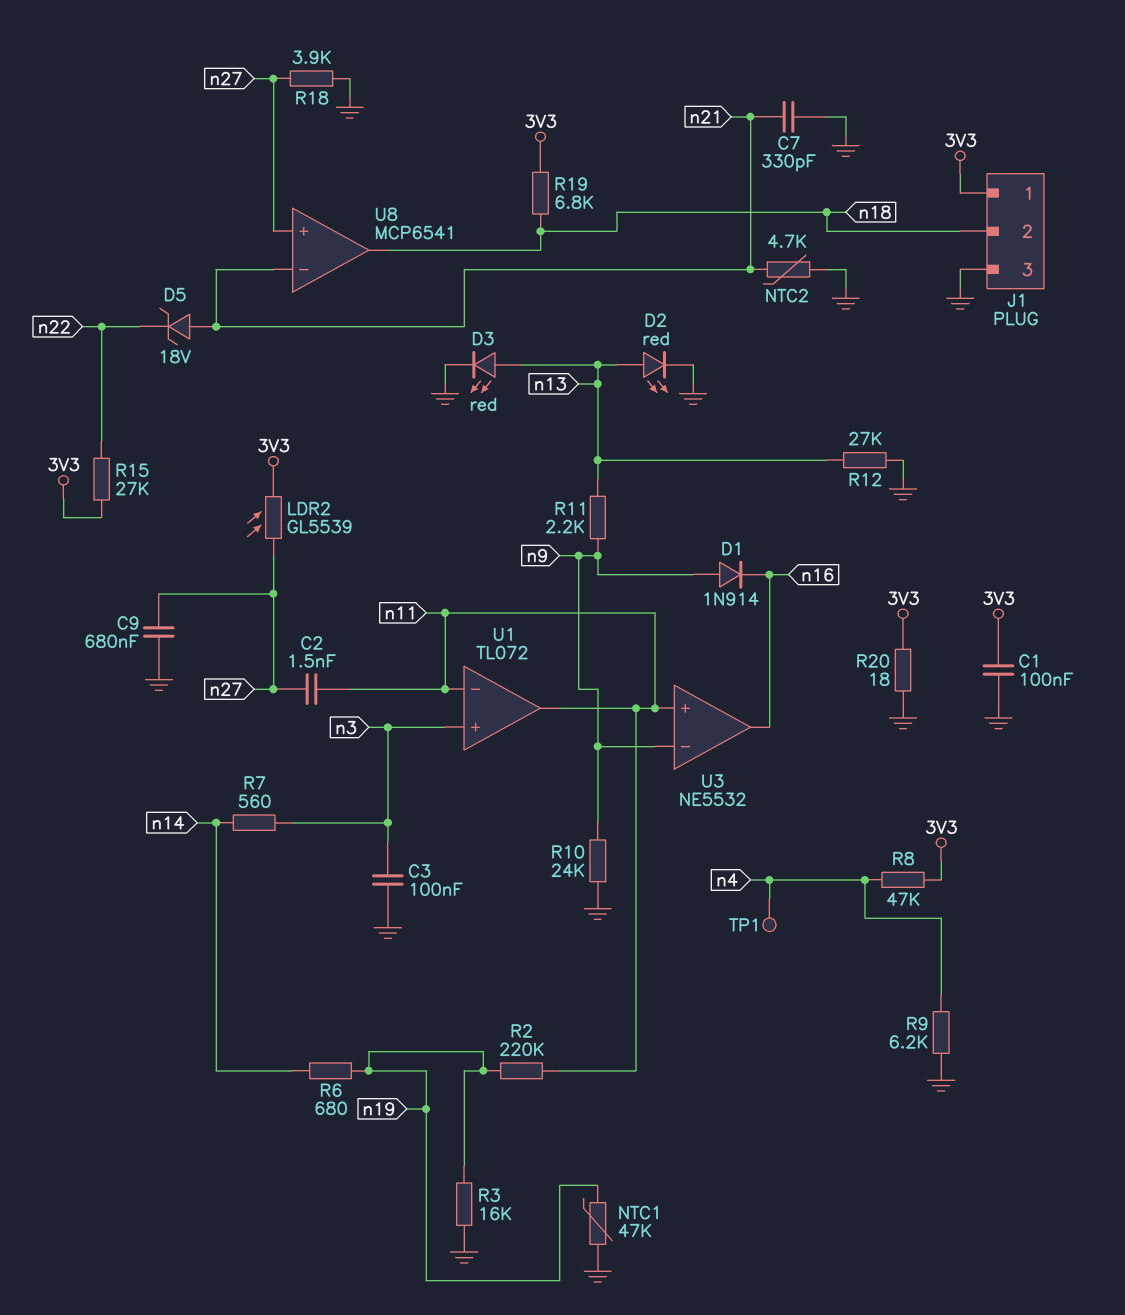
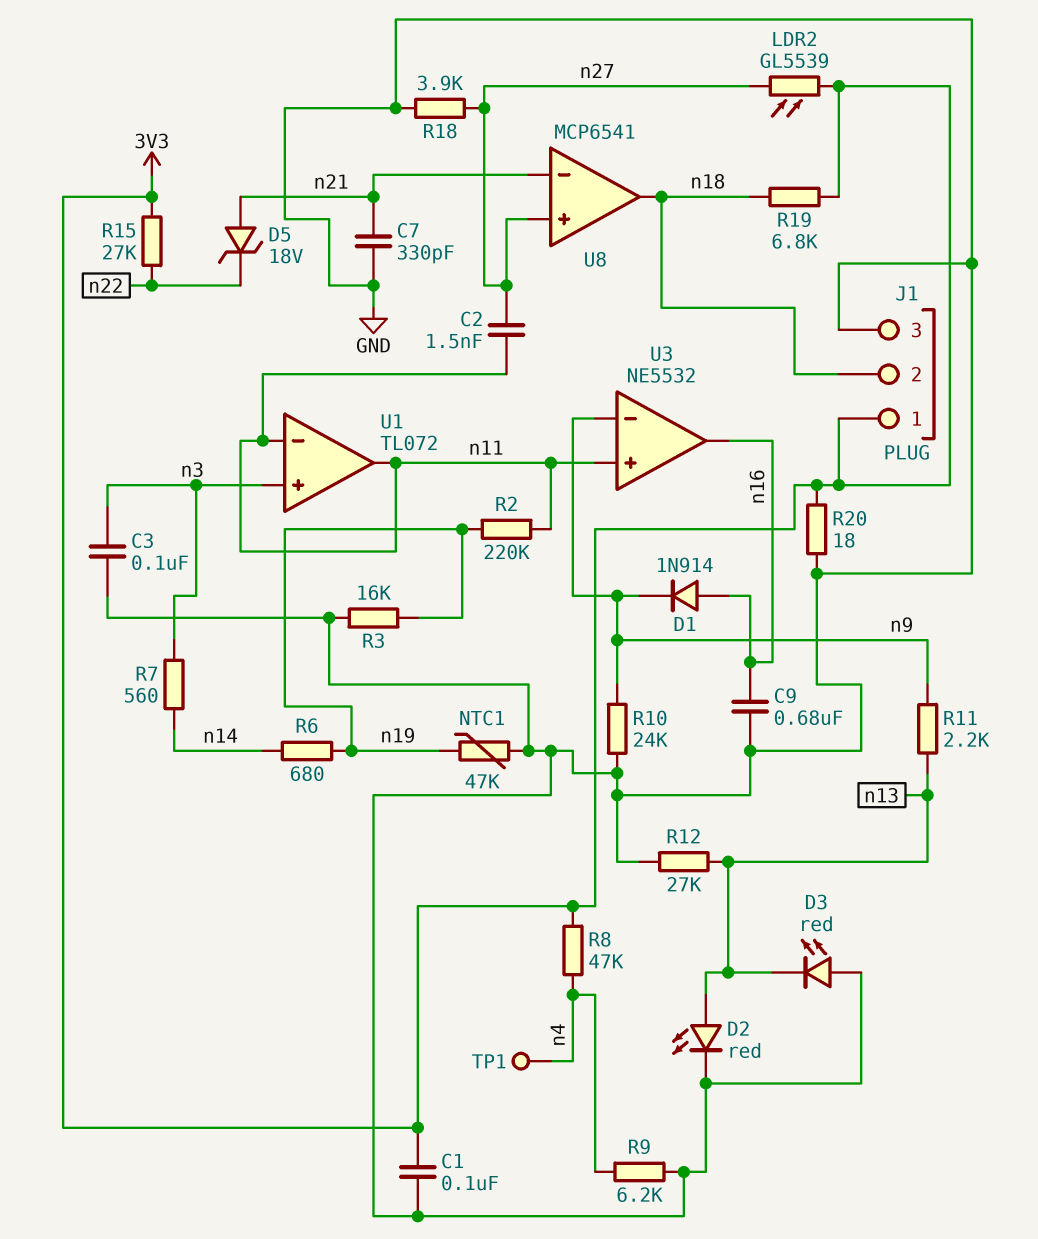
C9: 680nF (GND, n27) -> 680nF (GND, n16)
D1: diode 1N914 (A n9, K n16) -> diode 1N914 (A n16, K n9)
D3: LED red (A n13, K GND) -> LED red (A GND, K n13)
NTC2: 4.7k (GND, n21) -> none

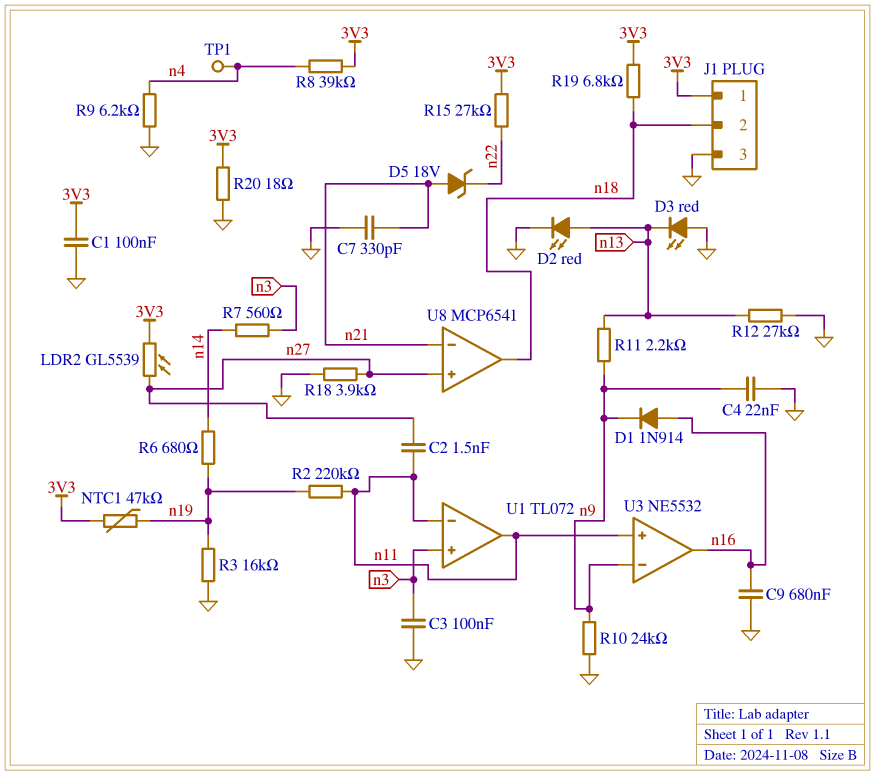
C4: none -> 22nF (GND, n9)
NTC1: 47k (GND, n19) -> 47k (3V3, n19)
R8: 47k (3V3, n4) -> 39k (3V3, n4)

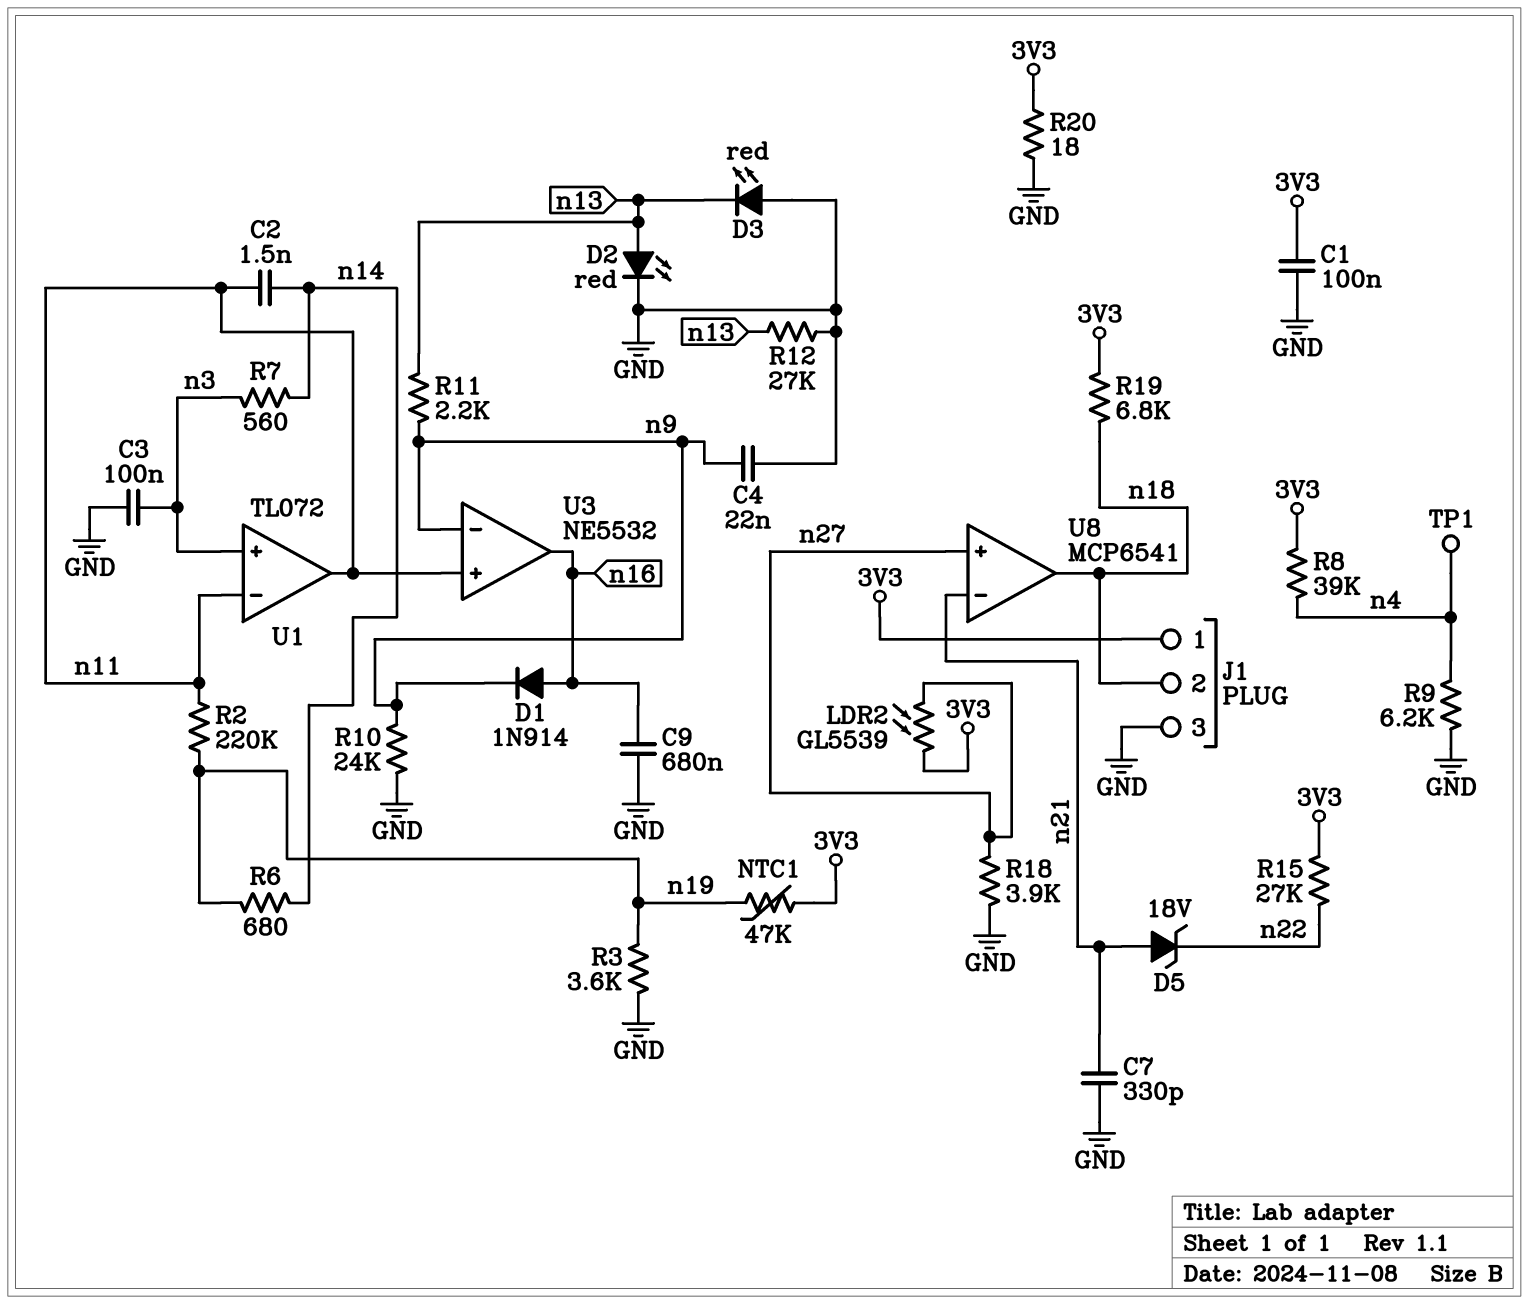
C2: 1.5nF (n11, n27) -> 1.5nF (n11, n14)
R3: 16k (GND, n19) -> 3.6k (GND, n19)

